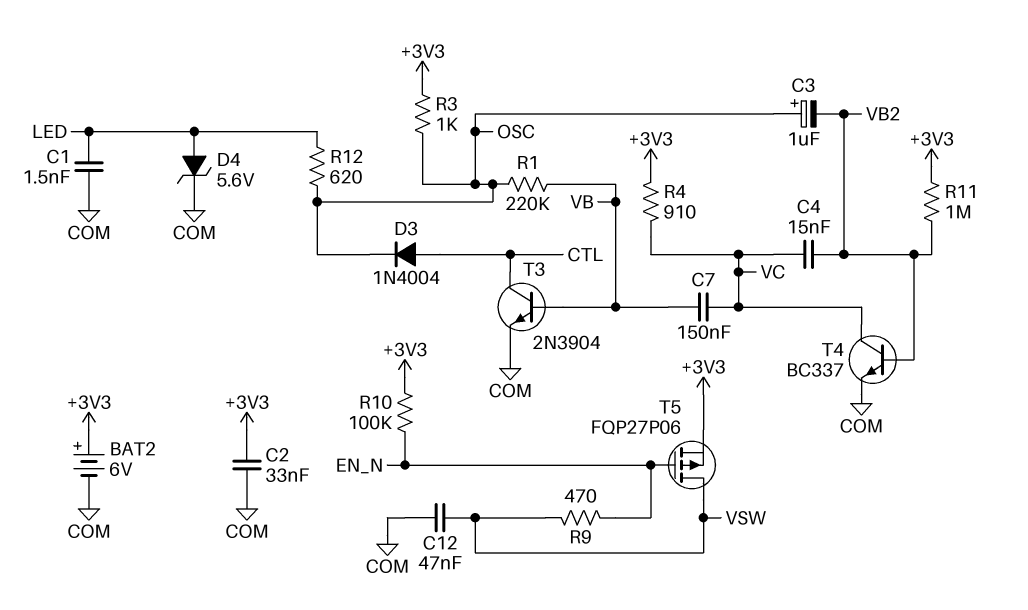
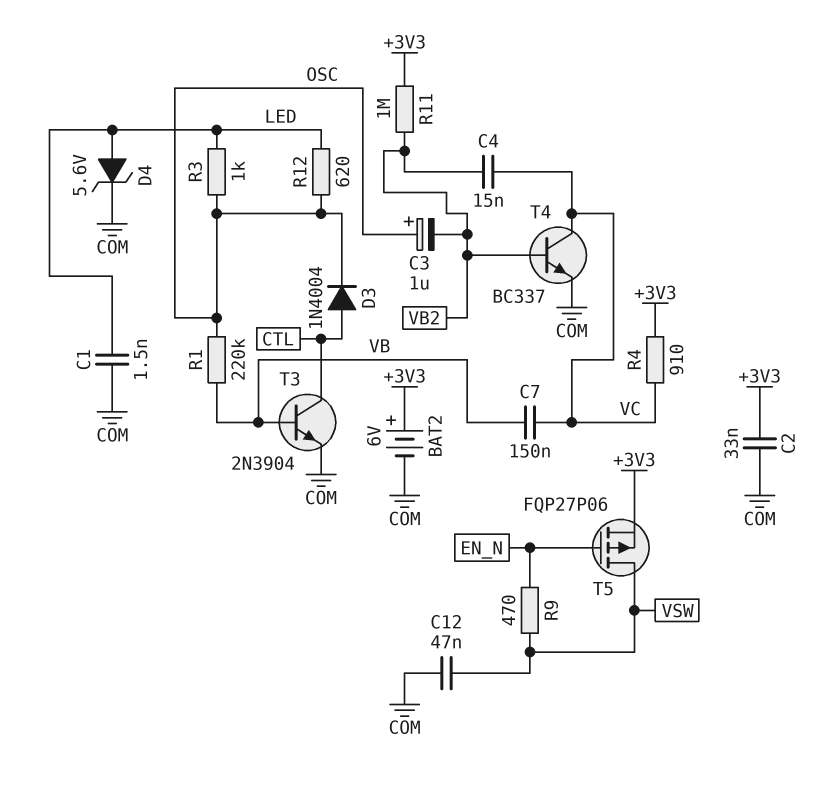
R3: 1k (+3V3, OSC) -> 1k (LED, OSC)
R10: 100k (+3V3, EN_N) -> none

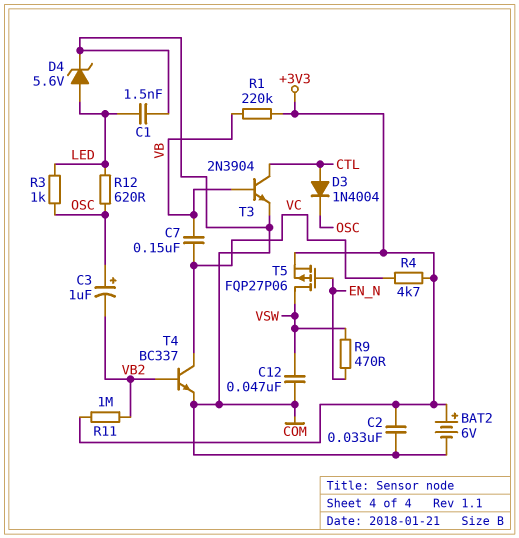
C4: 15nF (VB2, VC) -> none
R1: 220k (OSC, VB) -> 220k (+3V3, VB)
R4: 910 (+3V3, VC) -> 4.7k (+3V3, VC)

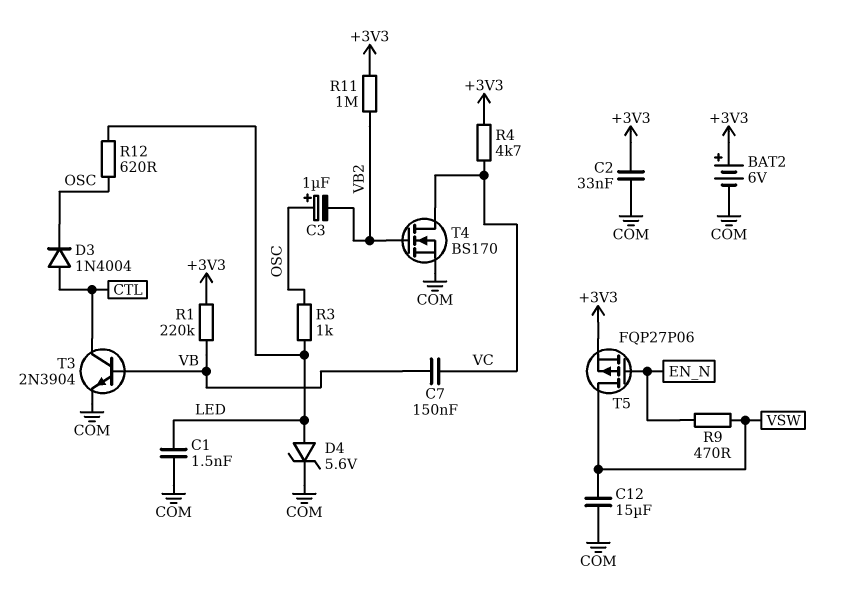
C12: 47nF (COM, VSW) -> 15uF (COM, VSW)
T4: NPN BC337 (B VB2, C VC, E COM) -> NMOS BS170 (G VB2, D VC, S COM)

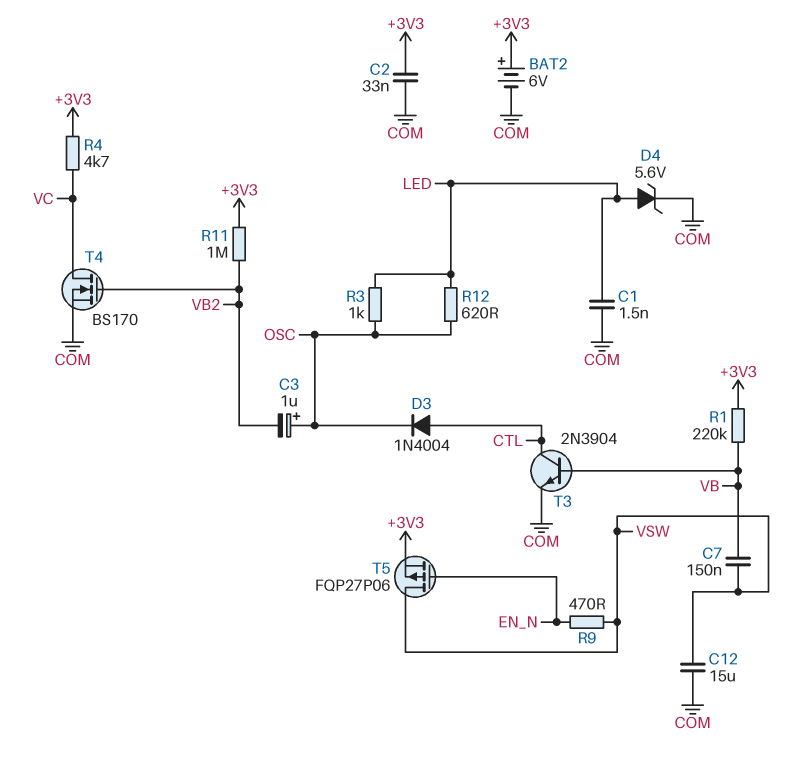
C7: 150nF (VB, VC) -> 150nF (VB, VSW)

